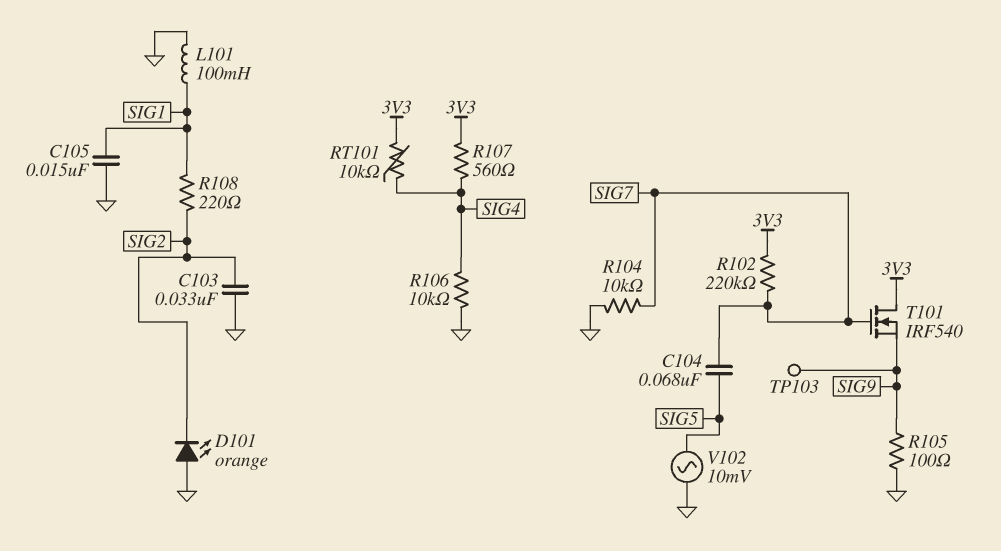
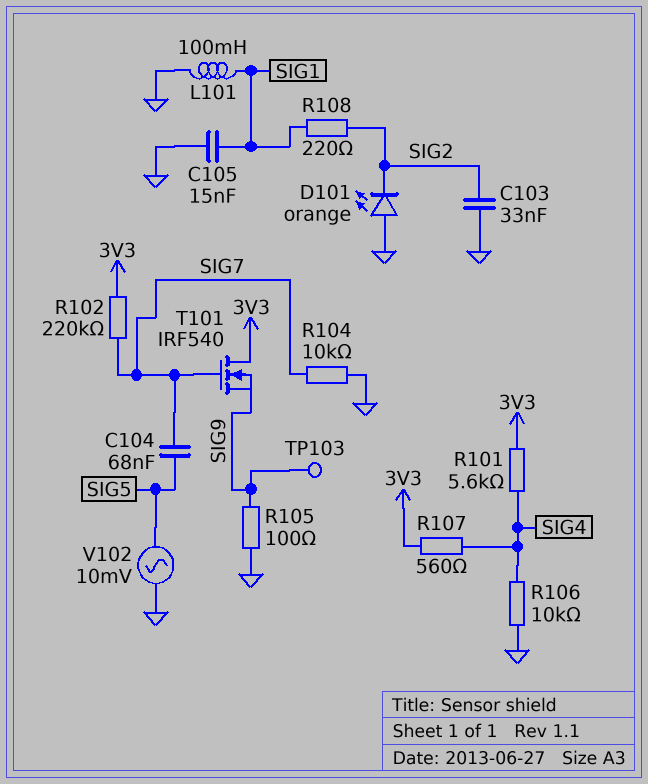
R101: none -> 5.6k (3V3, SIG4)
RT101: 10k (3V3, SIG4) -> none

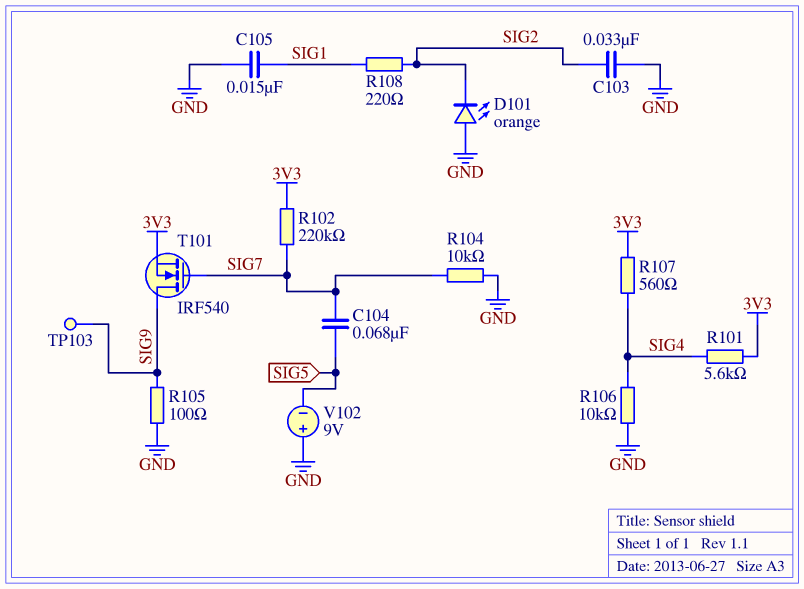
L101: 100mH (GND, SIG1) -> none
T101: NMOS IRF540 (G SIG7, D 3V3, S SIG9) -> NMOS IRF540 (G SIG7, D SIG9, S 3V3)
V102: AC 10mV (GND, SIG5) -> 9V (plus GND, minus SIG5)

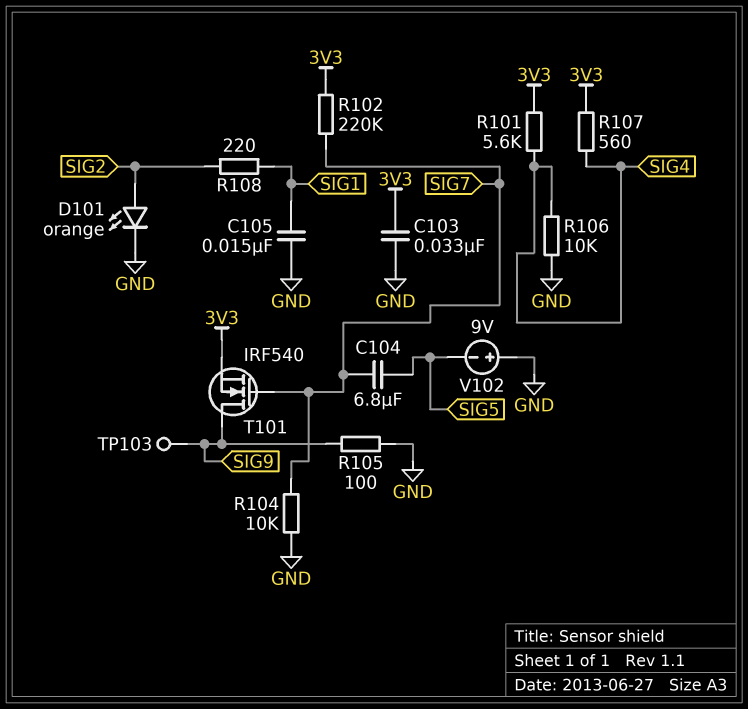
C103: 33nF (GND, SIG2) -> 33nF (3V3, GND)
C104: 68nF (SIG5, SIG7) -> 6.8uF (SIG5, SIG7)
D101: LED orange (A GND, K SIG2) -> LED orange (A SIG2, K GND)

